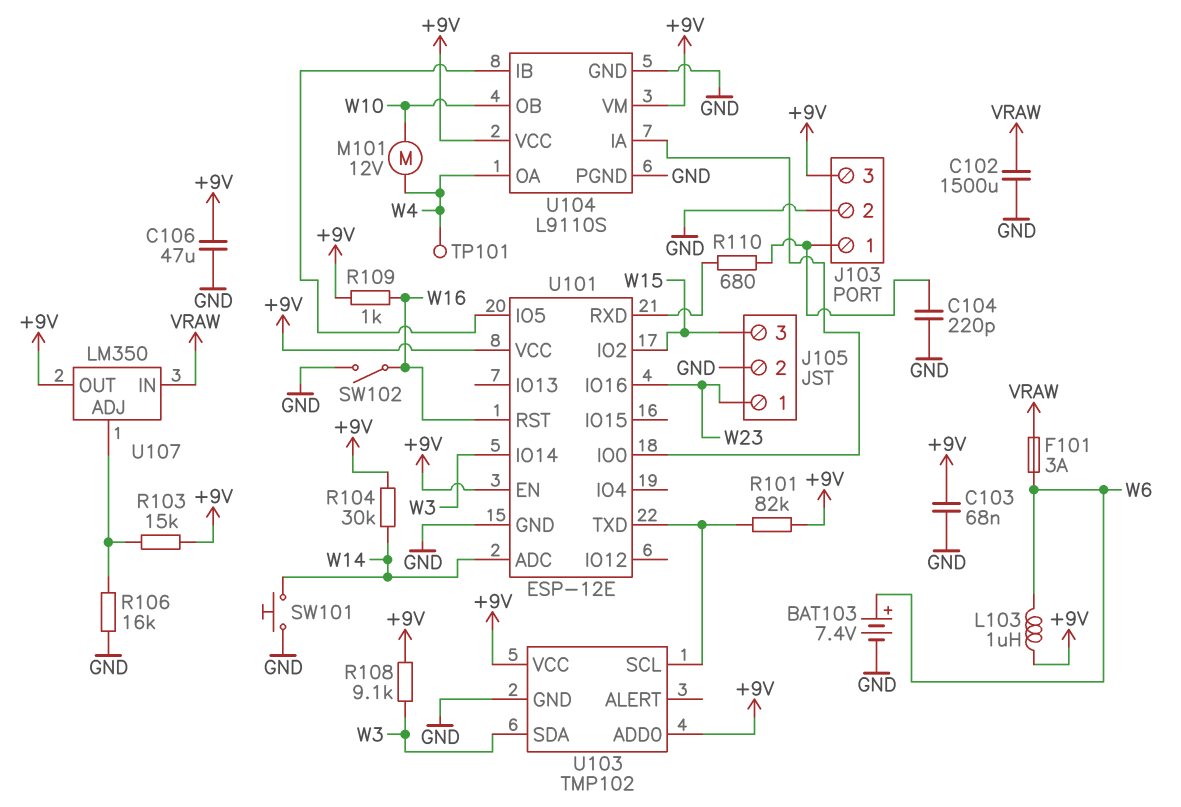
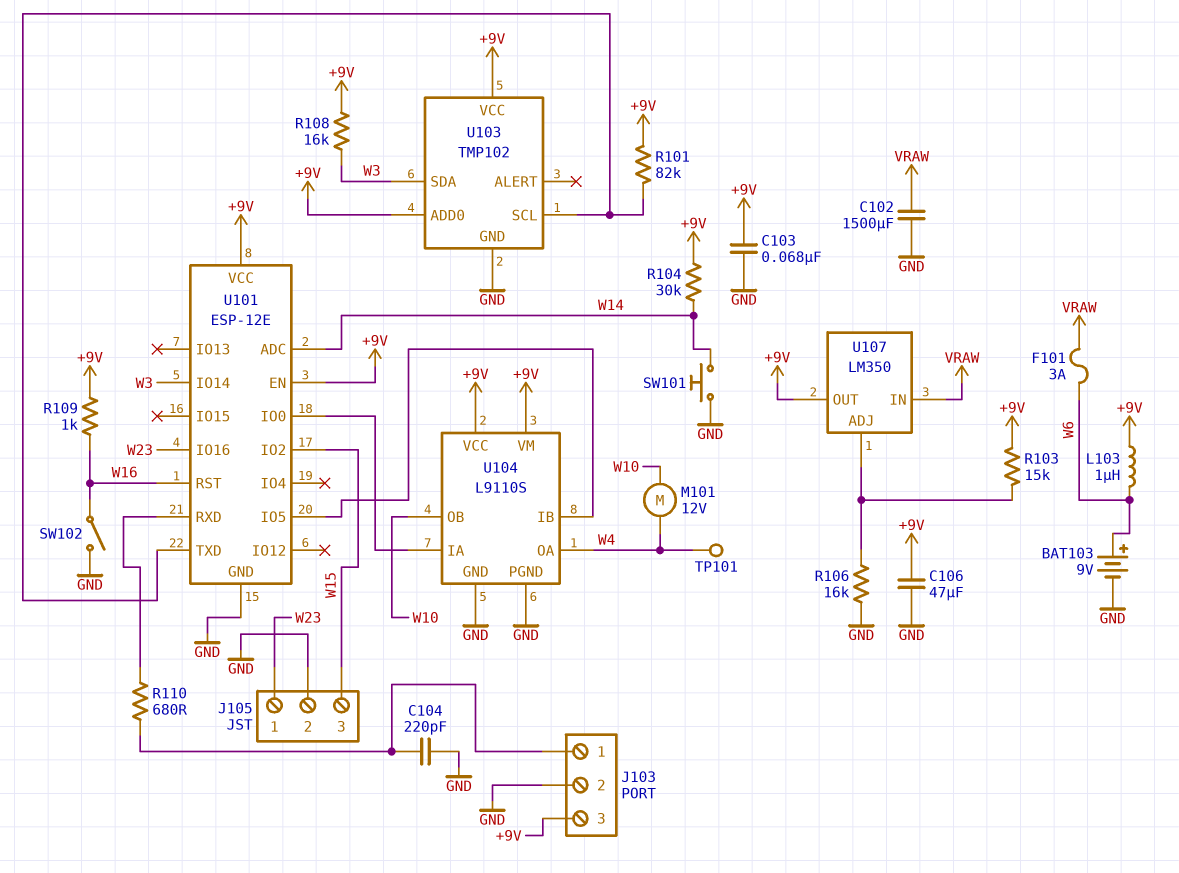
BAT103: 7.4V (plus W6, minus GND) -> 9V (plus W6, minus GND)
R108: 9.1k (+9V, W3) -> 16k (+9V, W3)

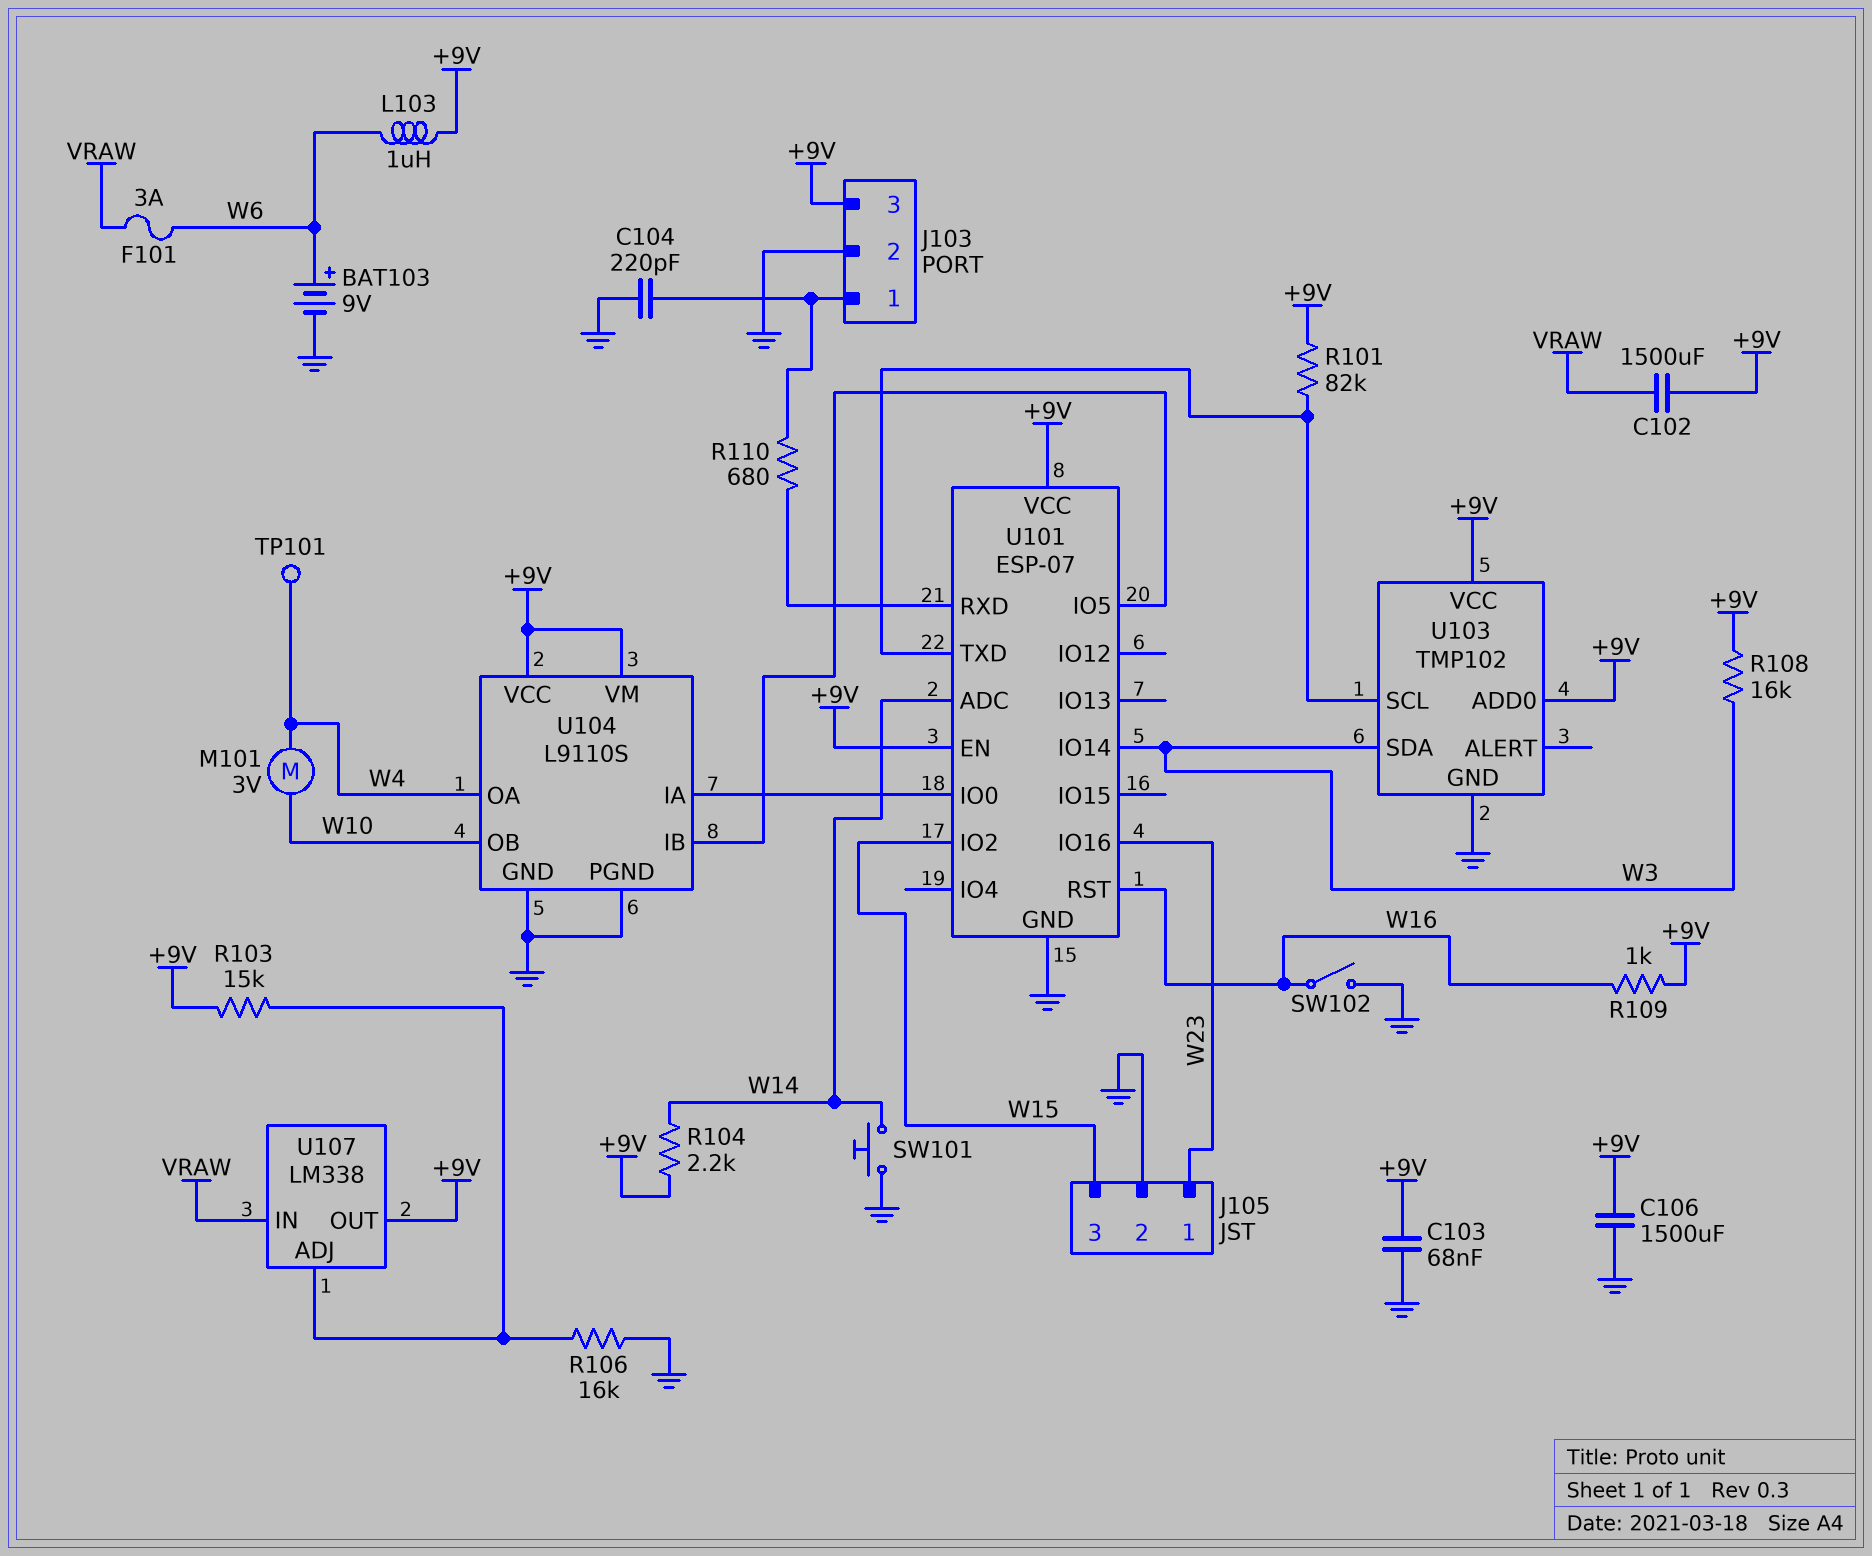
C102: 1500uF (GND, VRAW) -> 1500uF (+9V, VRAW)
C106: 47uF (+9V, GND) -> 1500uF (+9V, GND)
M101: motor 12V (W4, W10) -> motor 3V (W4, W10)
R104: 30k (+9V, W14) -> 2.2k (+9V, W14)
U101: ESP-12E -> ESP-07
U107: LM350 -> LM338

